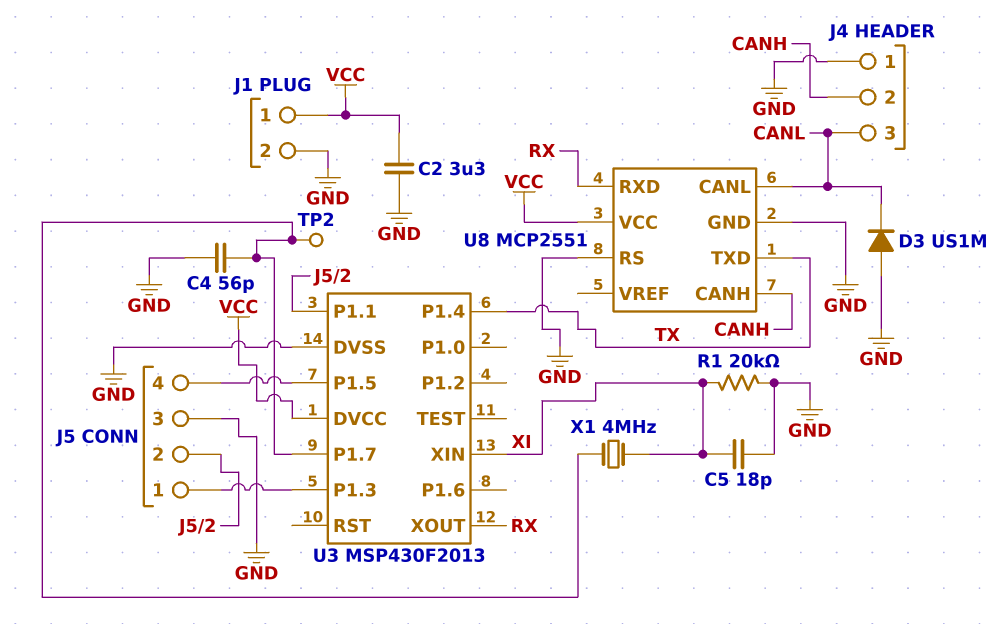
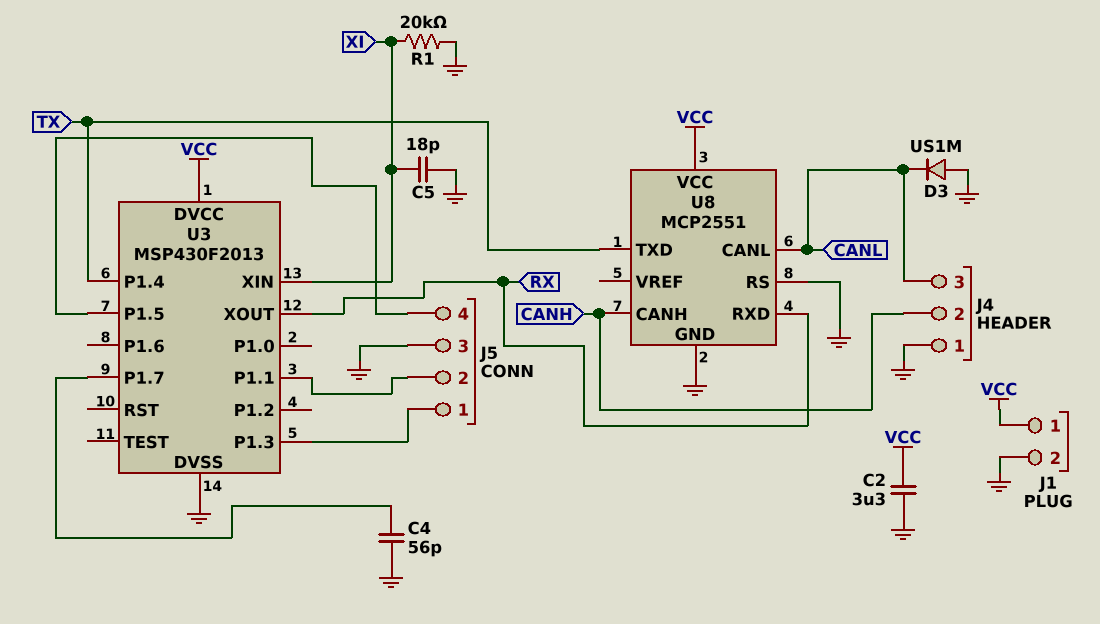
TP2: test point (U3/P1.7) -> none
X1: 4MHz (U3/P1.7, XI) -> none

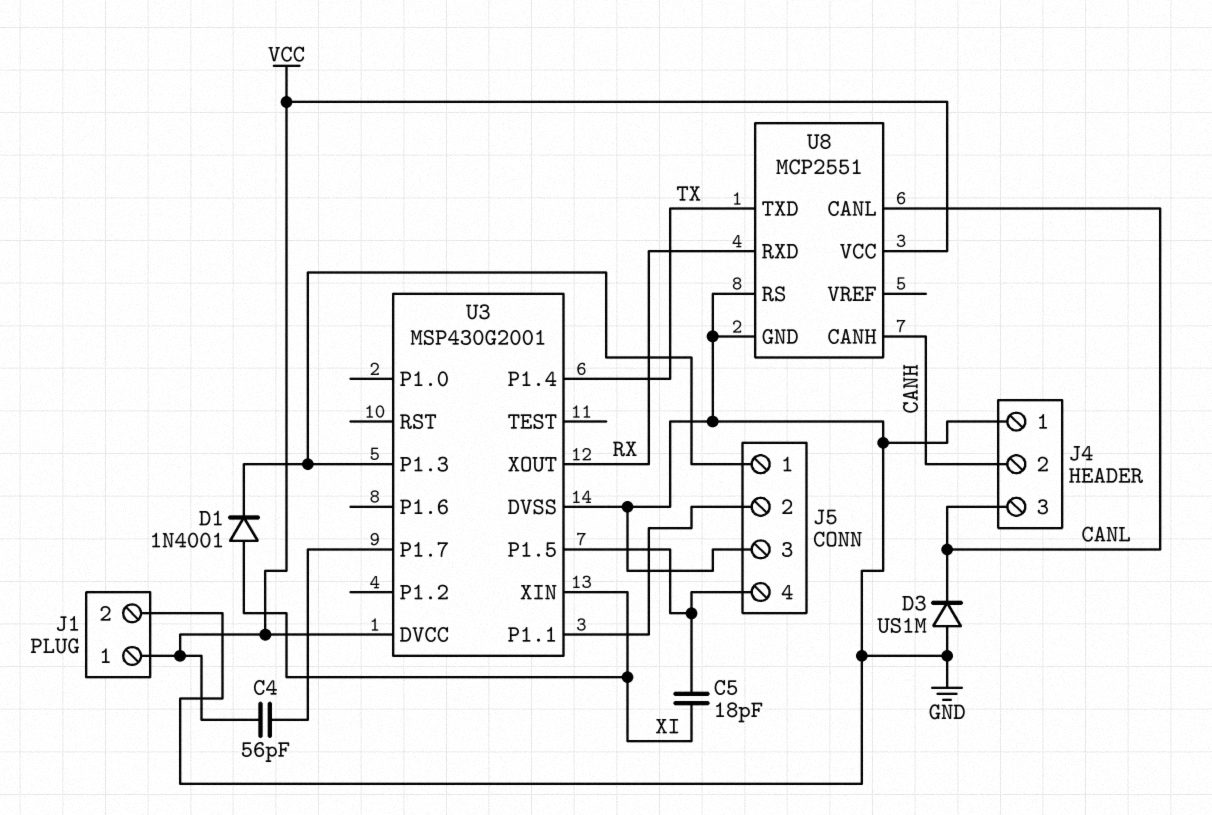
C2: 3.3uF (GND, VCC) -> none
C4: 56pF (GND, U3/P1.7) -> 56pF (U3/P1.7, VCC)
C5: 18pF (GND, XI) -> 18pF (J5/4, XI)
D1: none -> diode 1N4001 (A XI, K J5/1)
R1: 20k (GND, XI) -> none
U3: MSP430F2013 -> MSP430G2001

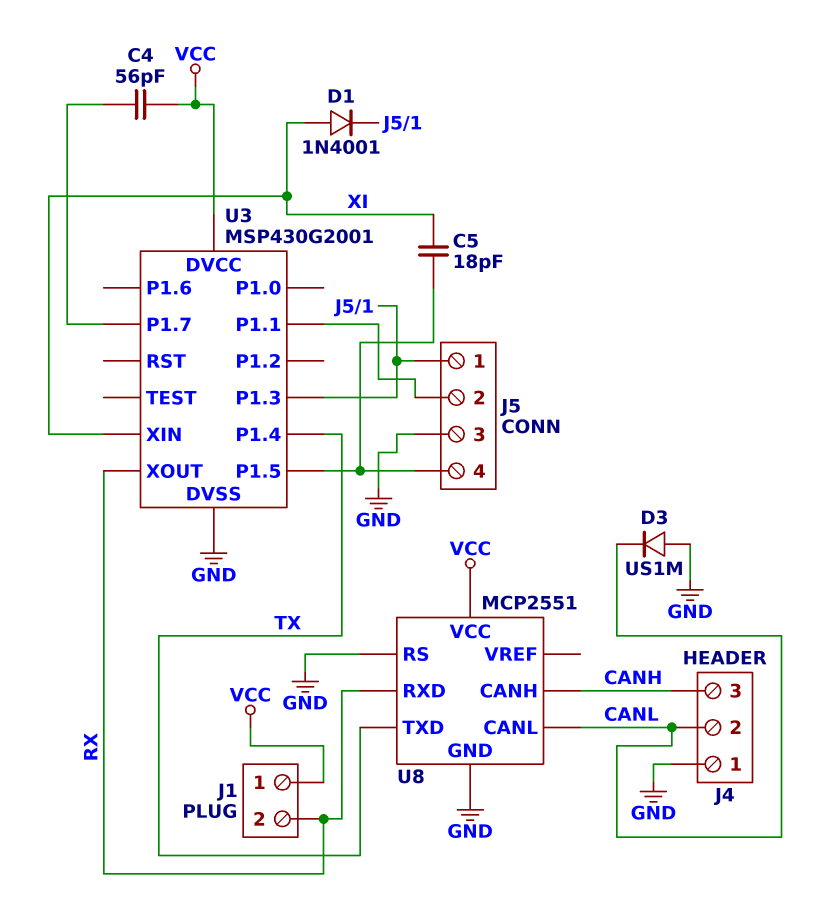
J1 pin 2: GND -> RX
J4 pin 2: CANH -> CANL
J4 pin 3: CANL -> CANH

